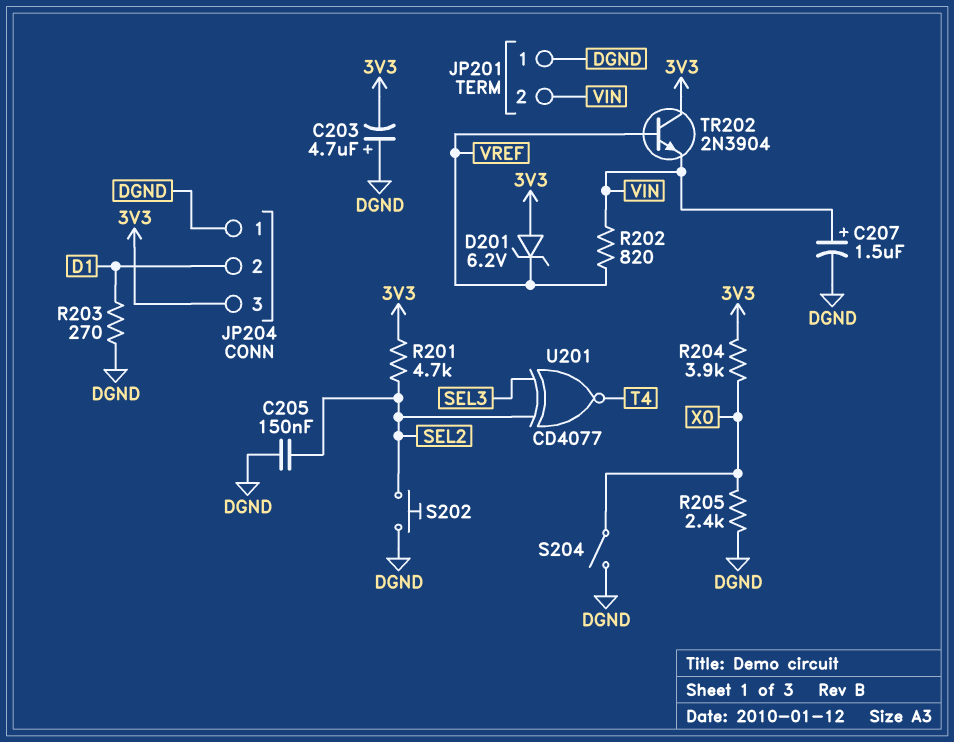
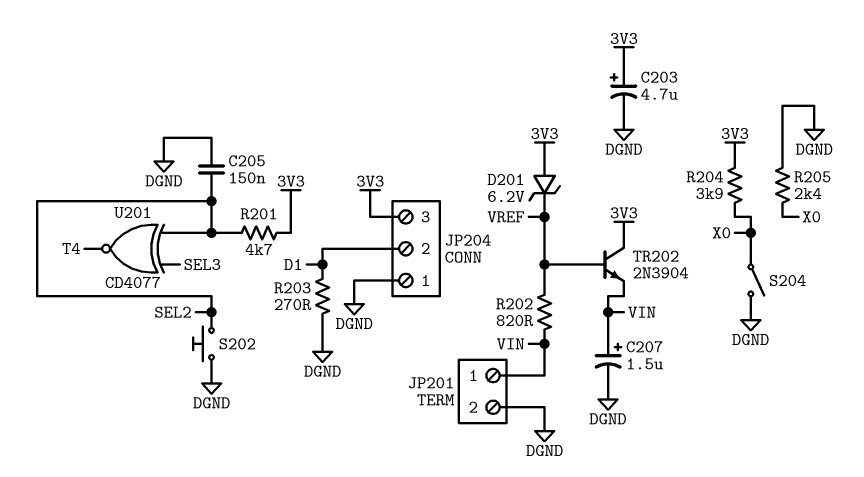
C203: 4.7uF (plus DGND, minus 3V3) -> 4.7uF (plus 3V3, minus DGND)
JP201 pin 1: DGND -> VIN
JP201 pin 2: VIN -> DGND

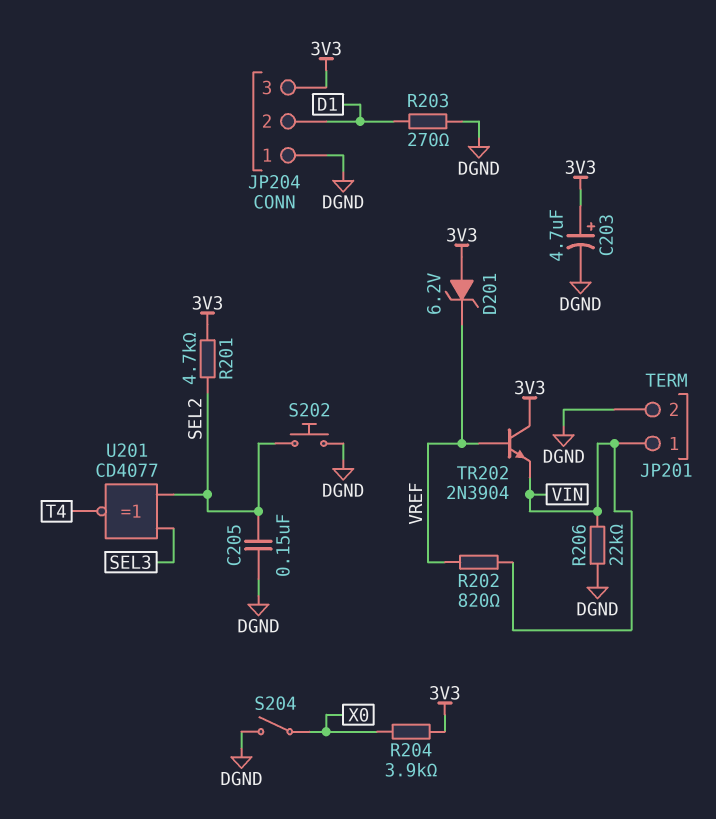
C207: 1.5uF (plus VIN, minus DGND) -> none
R205: 2.4k (DGND, X0) -> none
R206: none -> 22k (DGND, VIN)

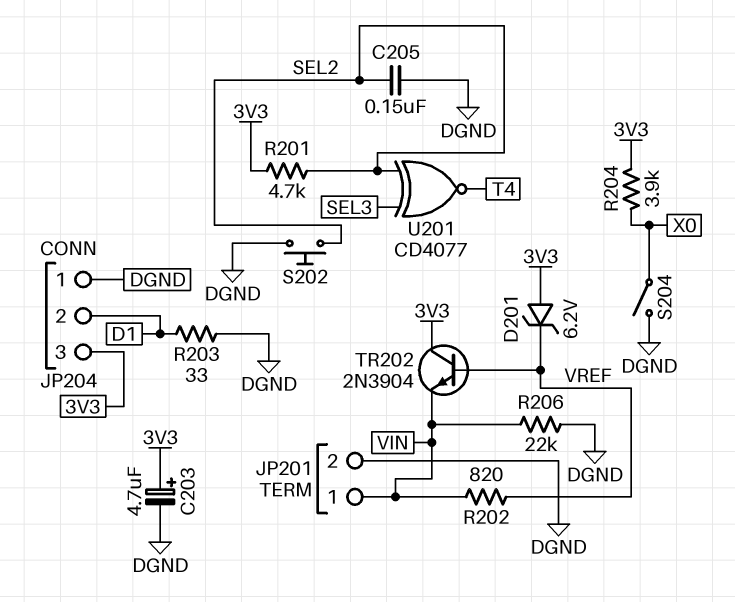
R203: 270 (D1, DGND) -> 33 (D1, DGND)

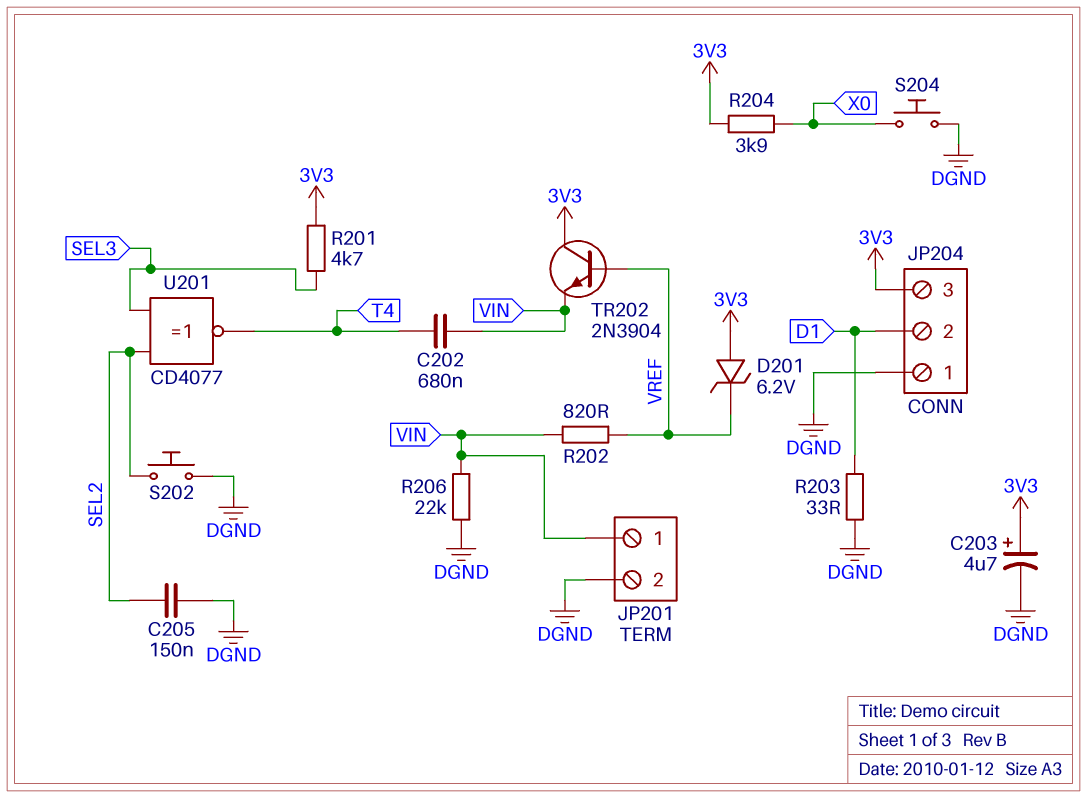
C202: none -> 680nF (T4, VIN)
R201: 4.7k (3V3, SEL2) -> 4.7k (3V3, SEL3)
S204: switch (DGND, X0) -> button (DGND, X0)

